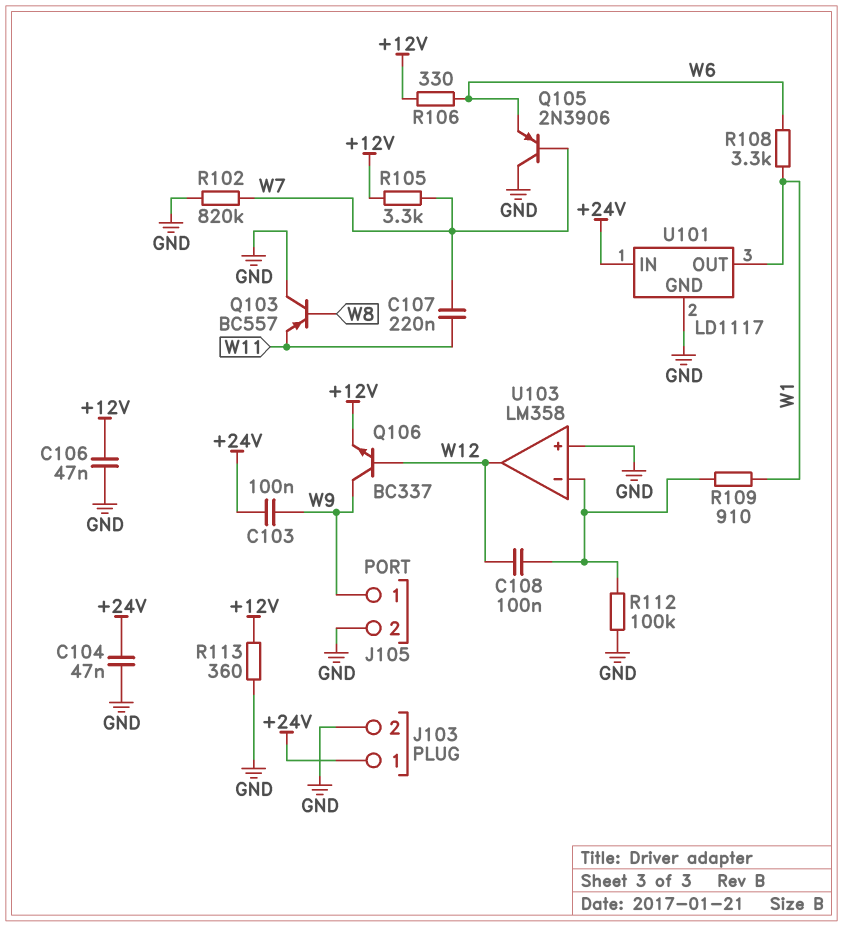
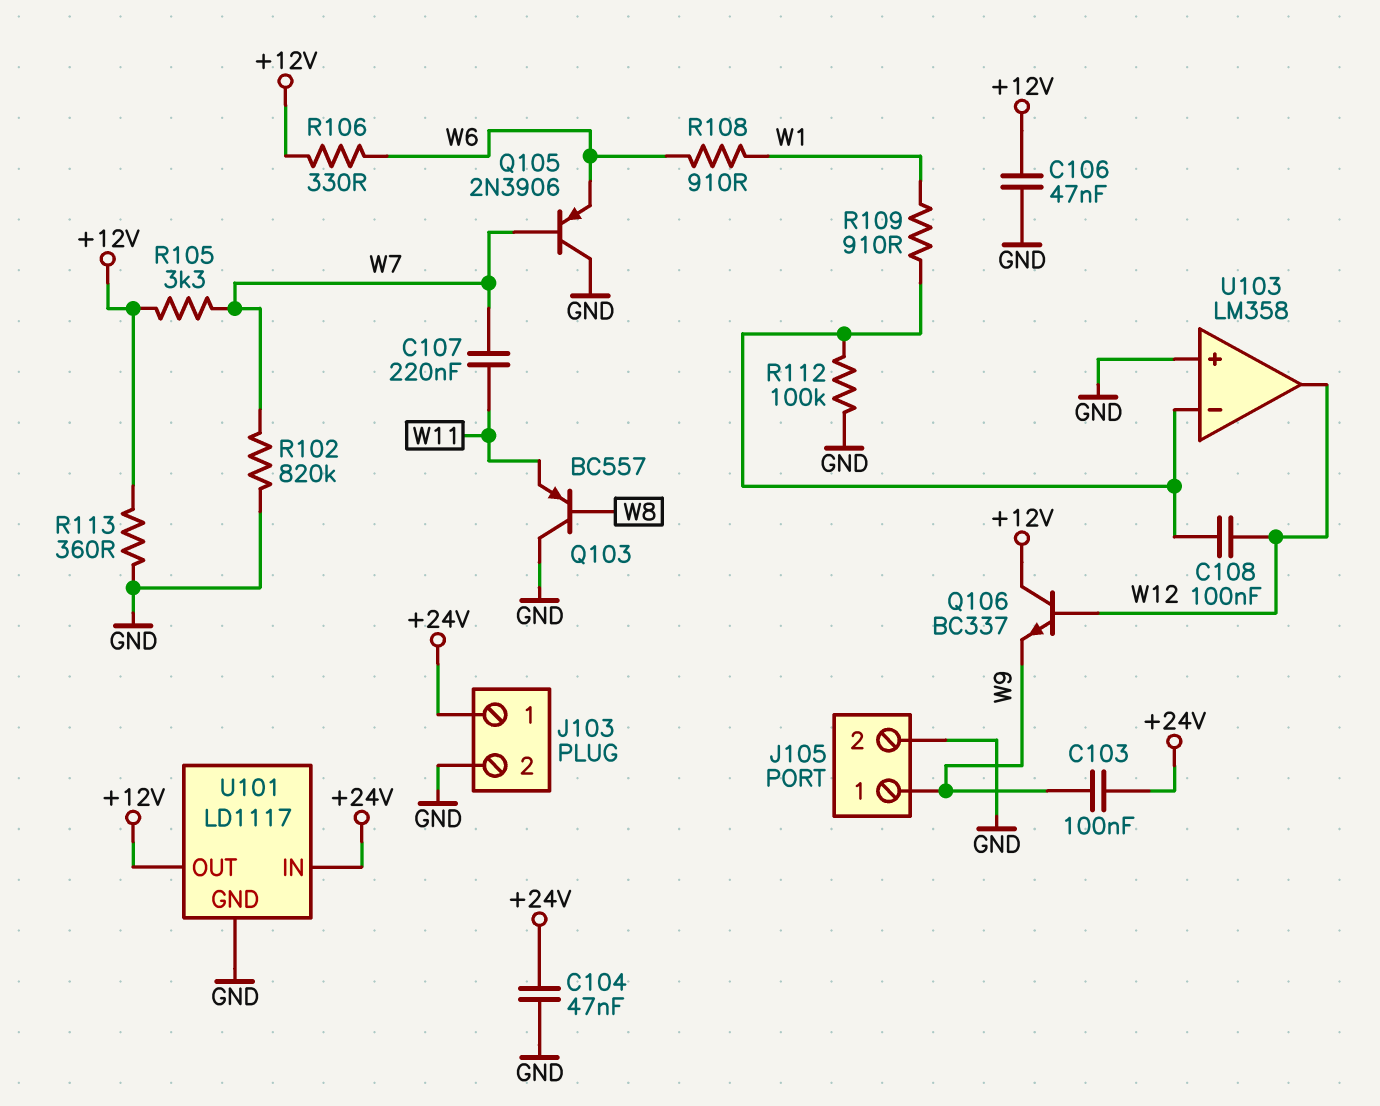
Q106: NPN BC337 (B W12, C W9, E +12V) -> NPN BC337 (B W12, C +12V, E W9)
R108: 3.3k (W1, W6) -> 910 (W1, W6)
U101 pin OUT: W1 -> +12V

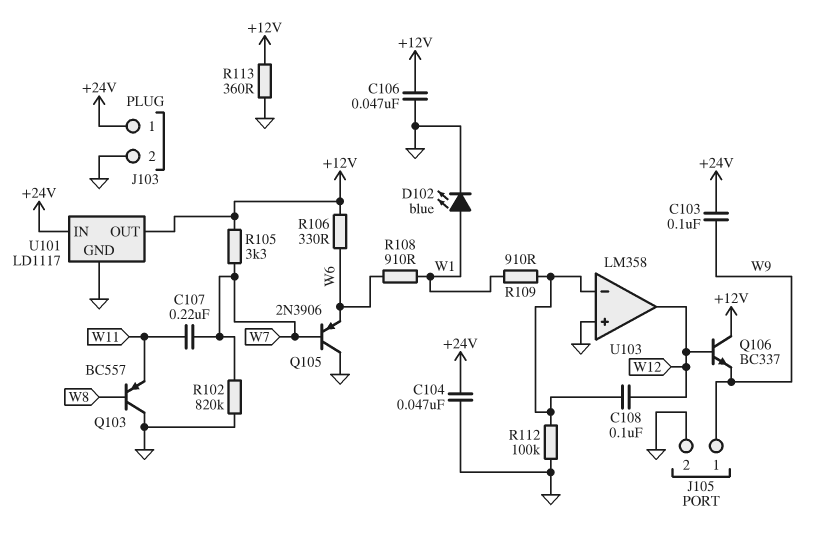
D102: none -> LED blue (A W1, K GND)

